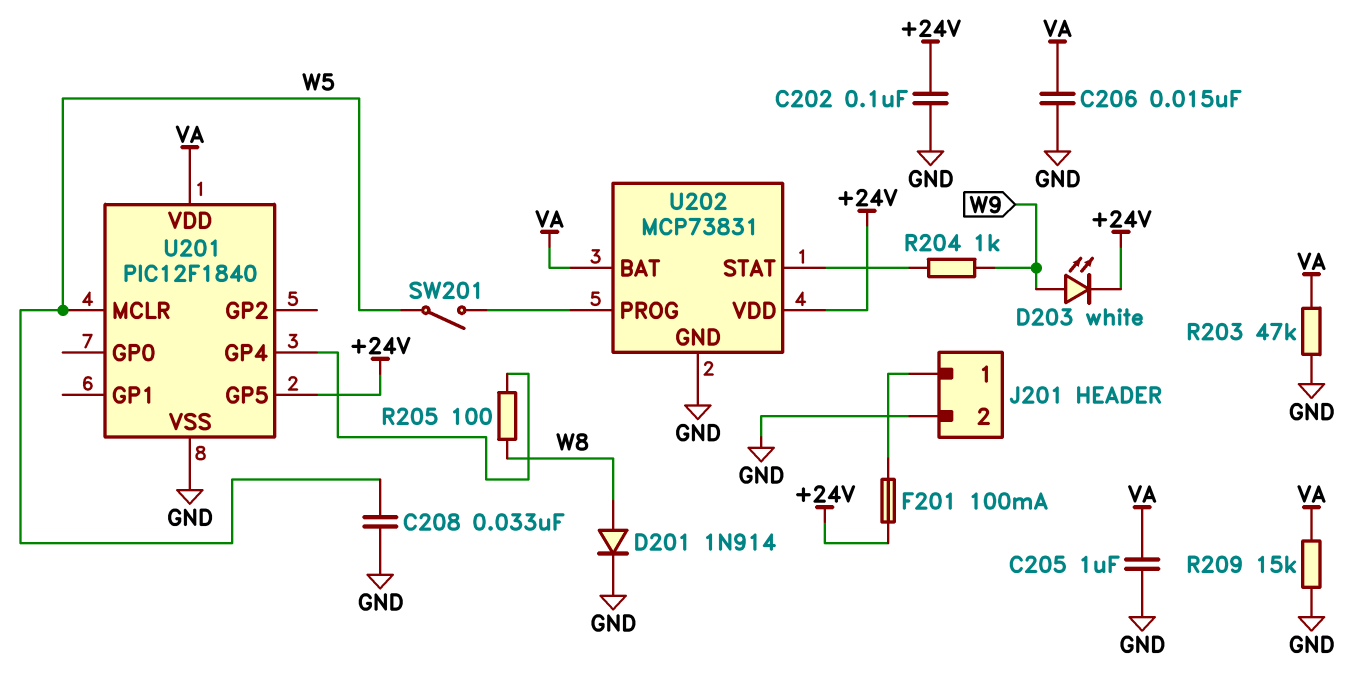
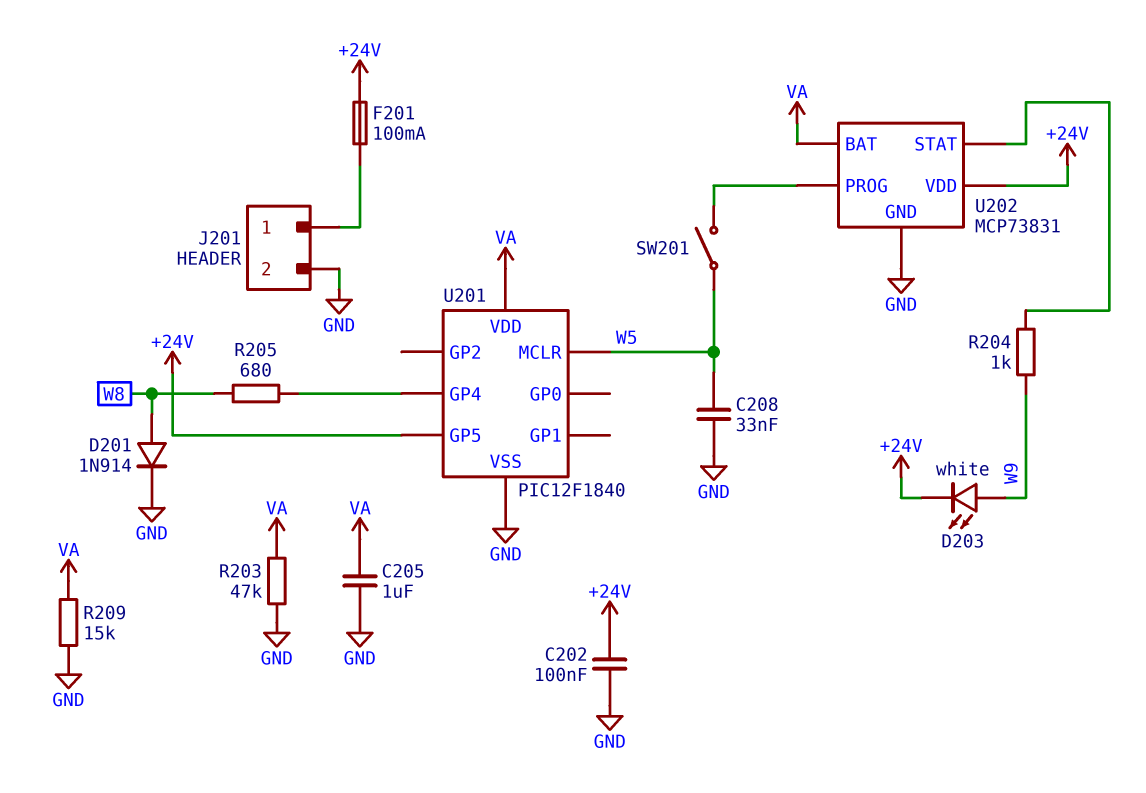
C206: 15nF (GND, VA) -> none
R205: 100 (U201/GP4, W8) -> 680 (U201/GP4, W8)

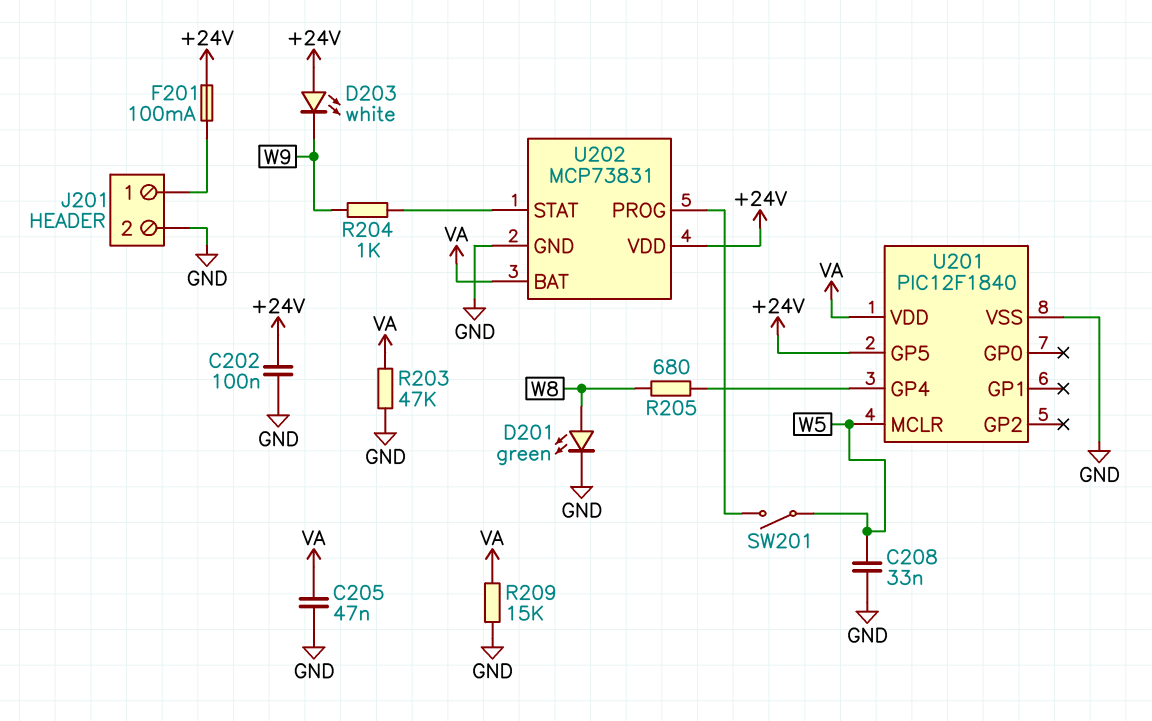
C205: 1uF (GND, VA) -> 47nF (GND, VA)
D201: diode 1N914 (A W8, K GND) -> LED green (A W8, K GND)
D203: LED white (A W9, K +24V) -> LED white (A +24V, K W9)

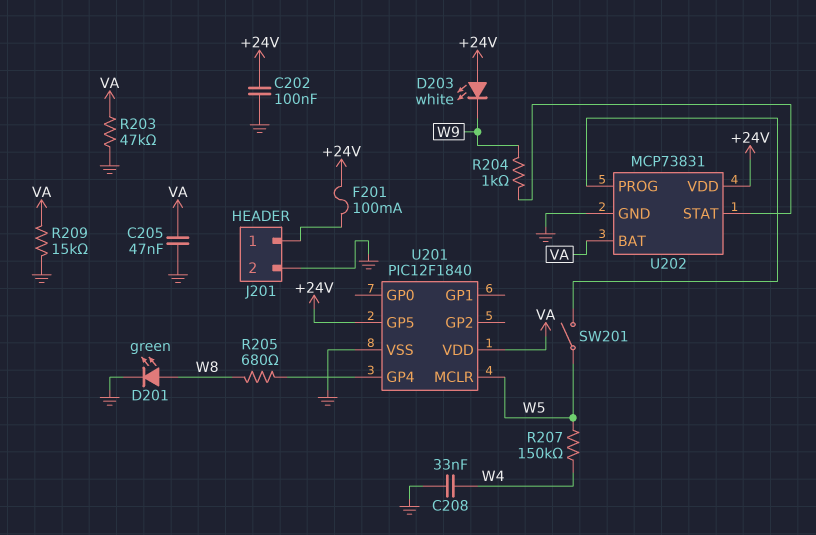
C208: 33nF (GND, W5) -> 33nF (GND, W4)
R207: none -> 150k (W4, W5)

